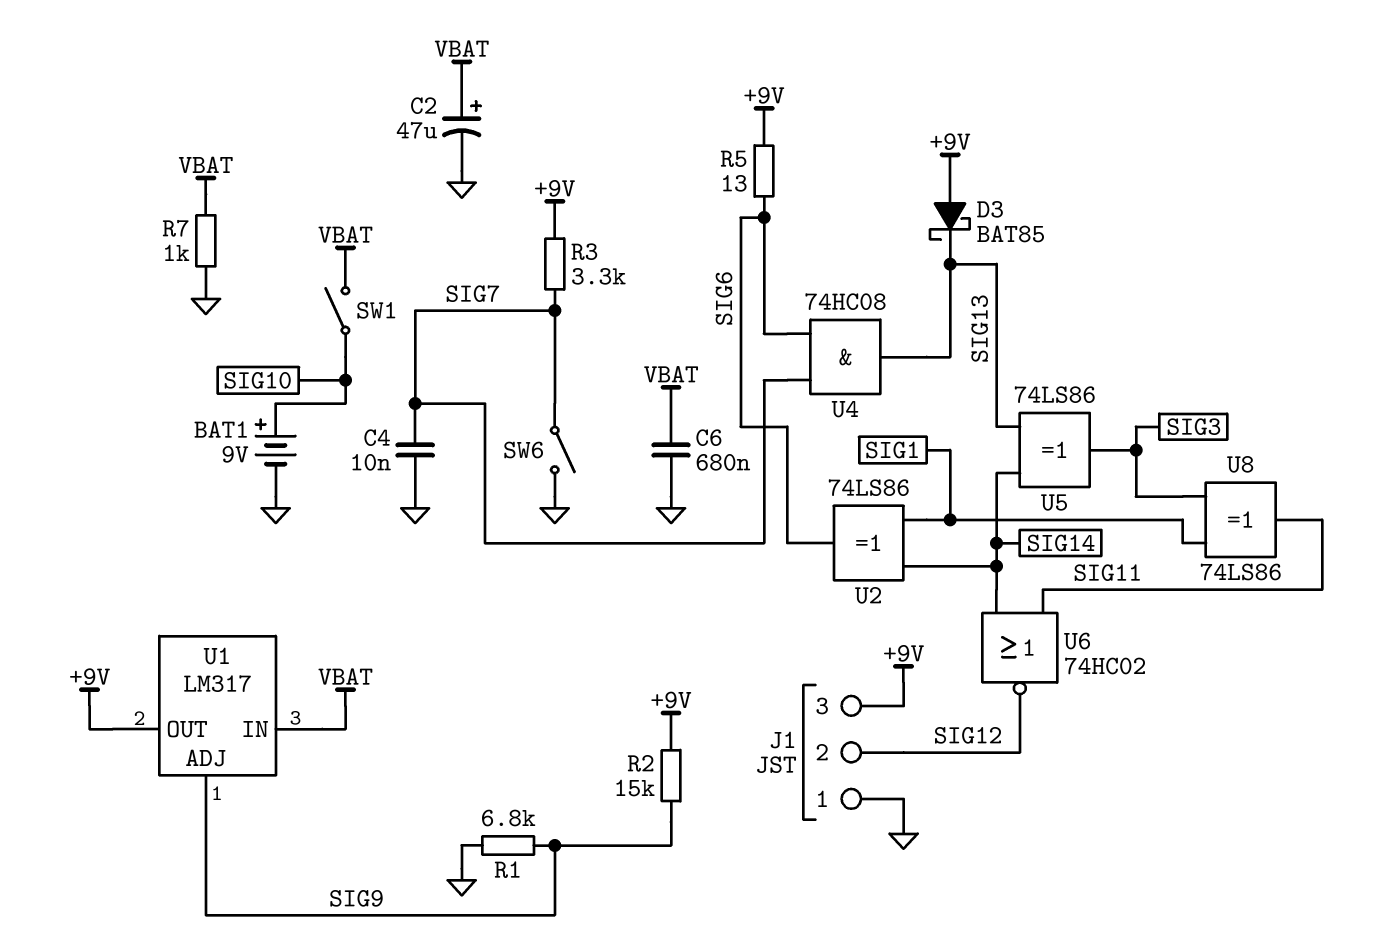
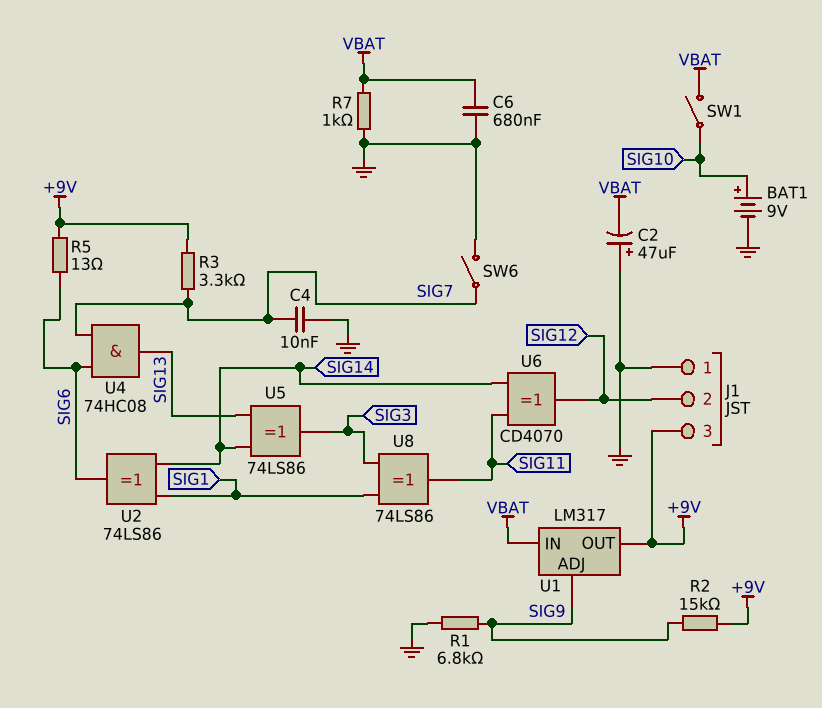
C2: 47uF (plus VBAT, minus GND) -> 47uF (plus GND, minus VBAT)
D3: schottky BAT85 (A +9V, K SIG13) -> none
U6: NOR 74HC02 (in SIG11, in SIG14, out SIG12) -> XOR CD4070 (in SIG11, in SIG14, out SIG12)

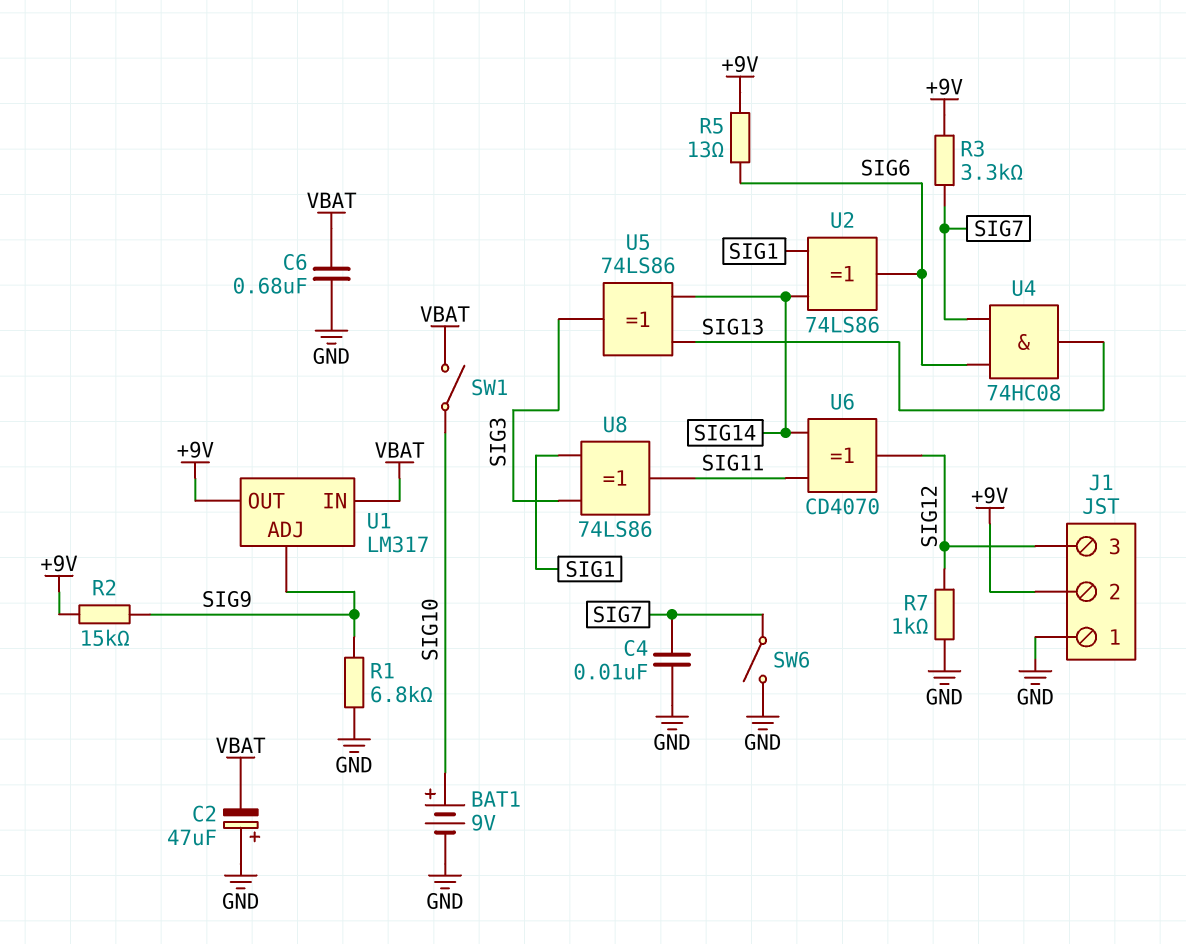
J1 pin 2: SIG12 -> +9V
J1 pin 3: +9V -> SIG12
R7: 1k (GND, VBAT) -> 1k (GND, SIG12)

